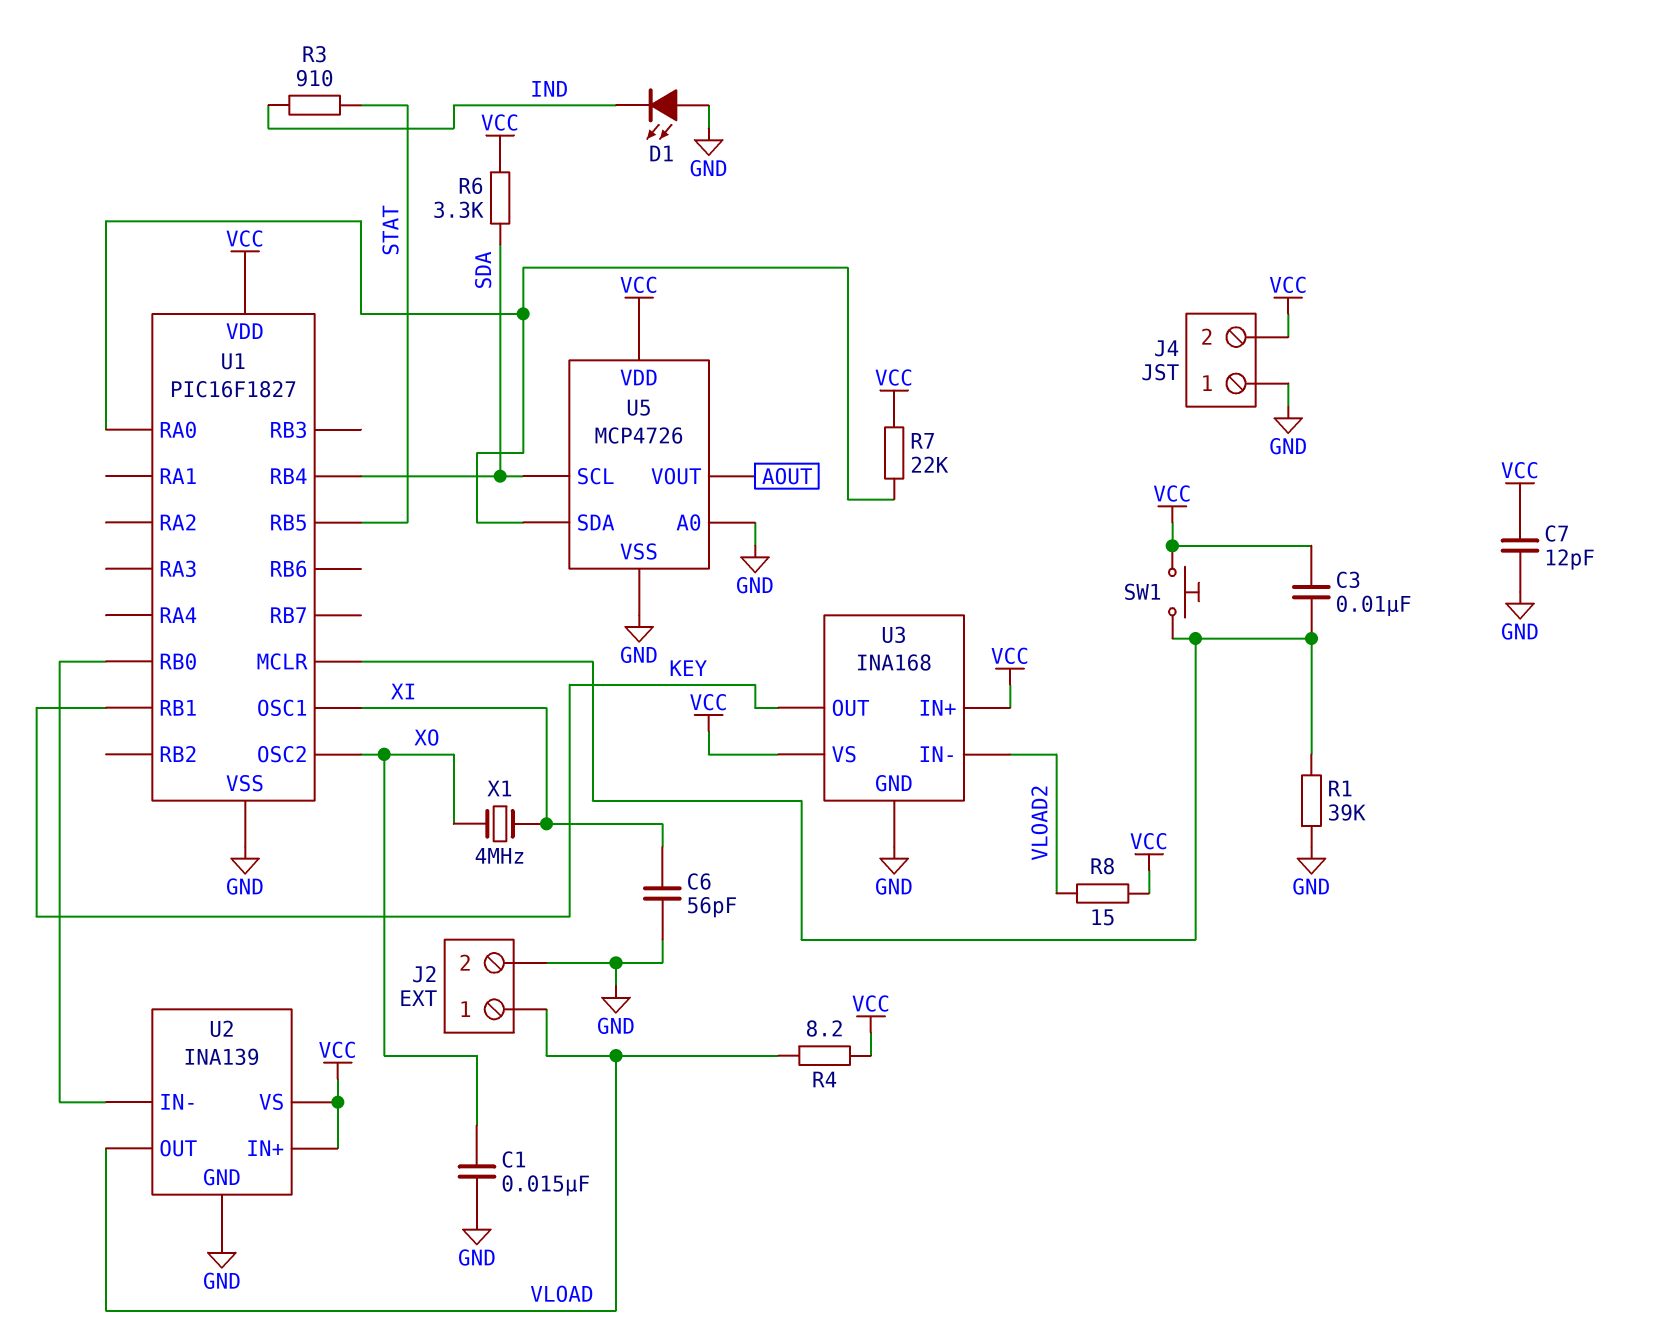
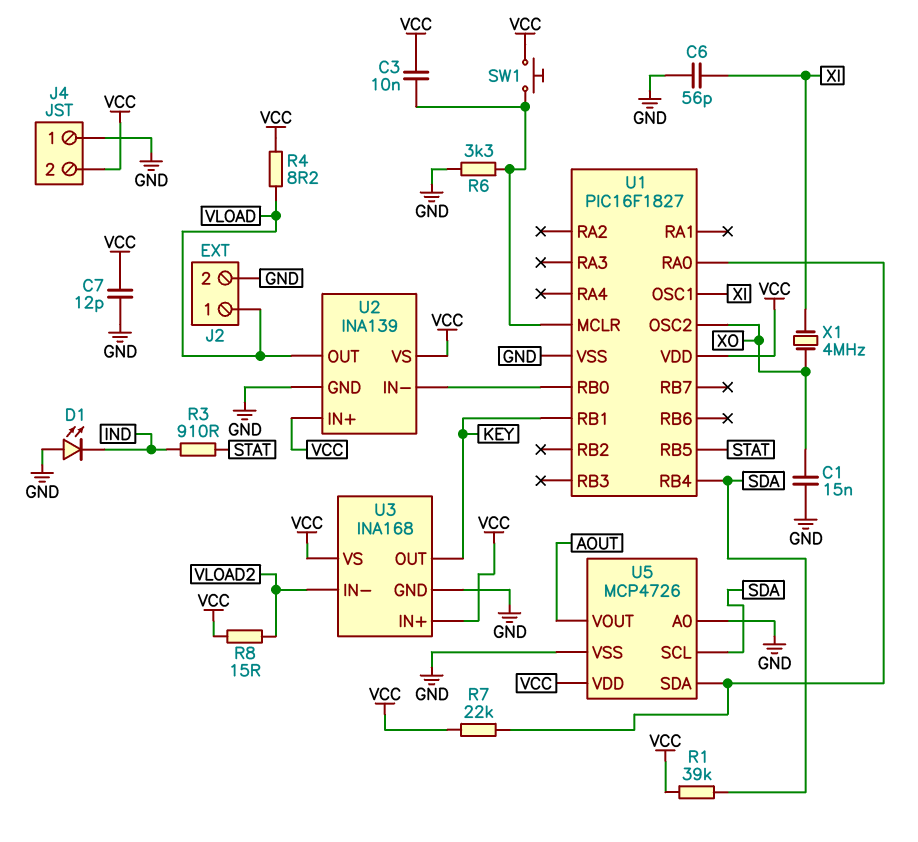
R1: 39k (GND, U1/MCLR) -> 39k (SDA, VCC)
R6: 3.3k (SDA, VCC) -> 3.3k (GND, U1/MCLR)

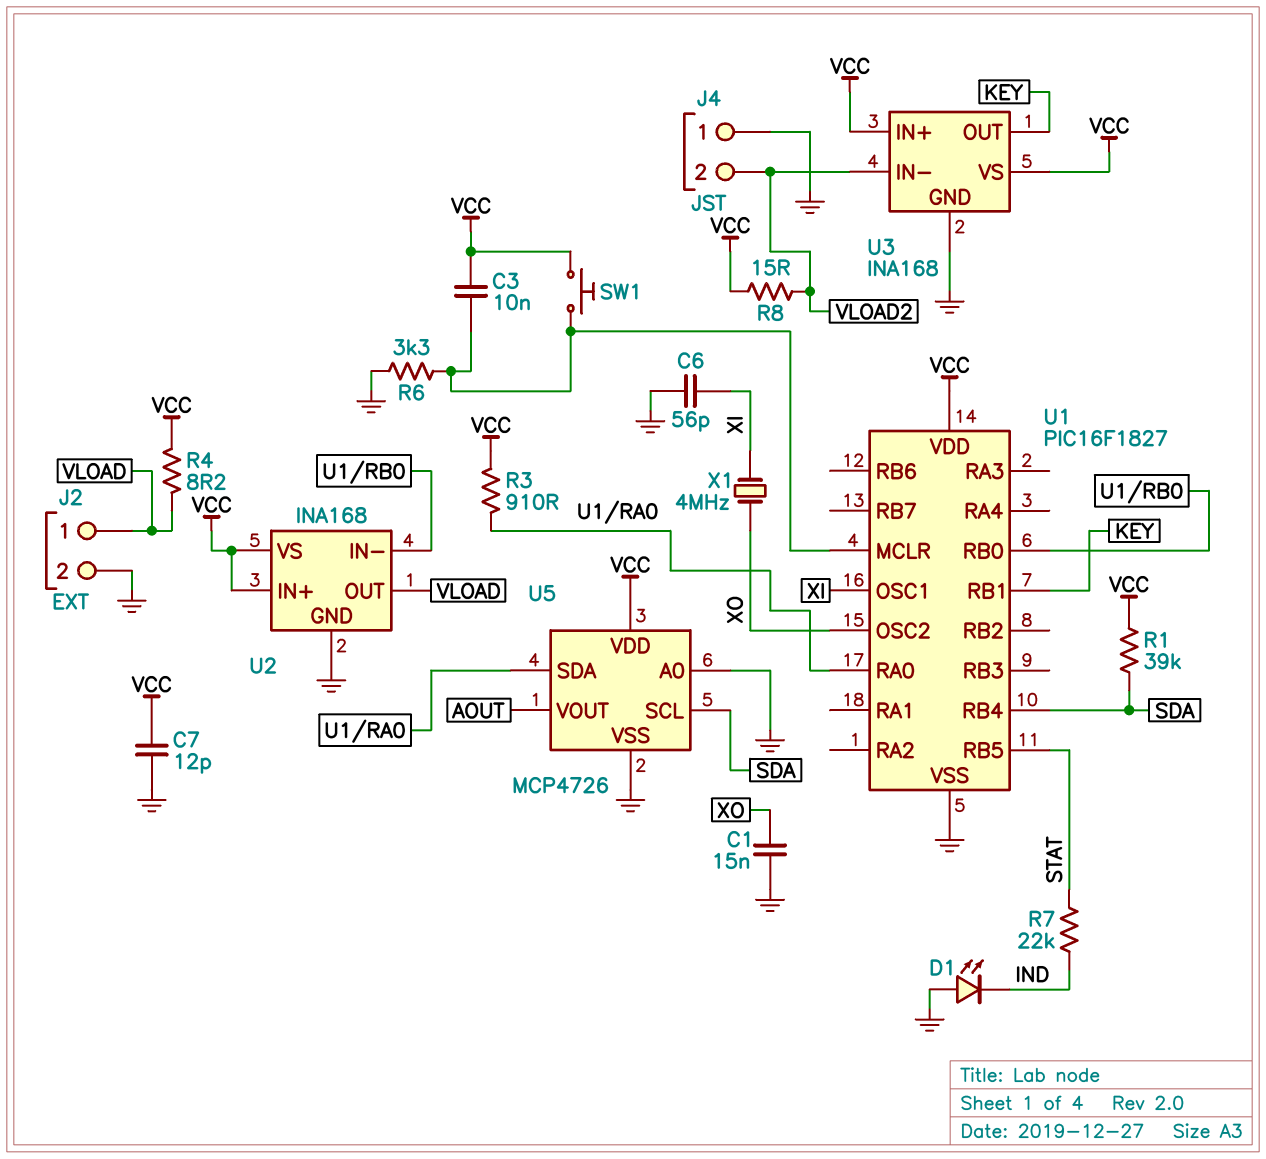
J4 pin 2: VCC -> VLOAD2
R3: 910 (IND, STAT) -> 910 (U1/RA0, VCC)
R7: 22k (U1/RA0, VCC) -> 22k (IND, STAT)
U2: INA139 -> INA168

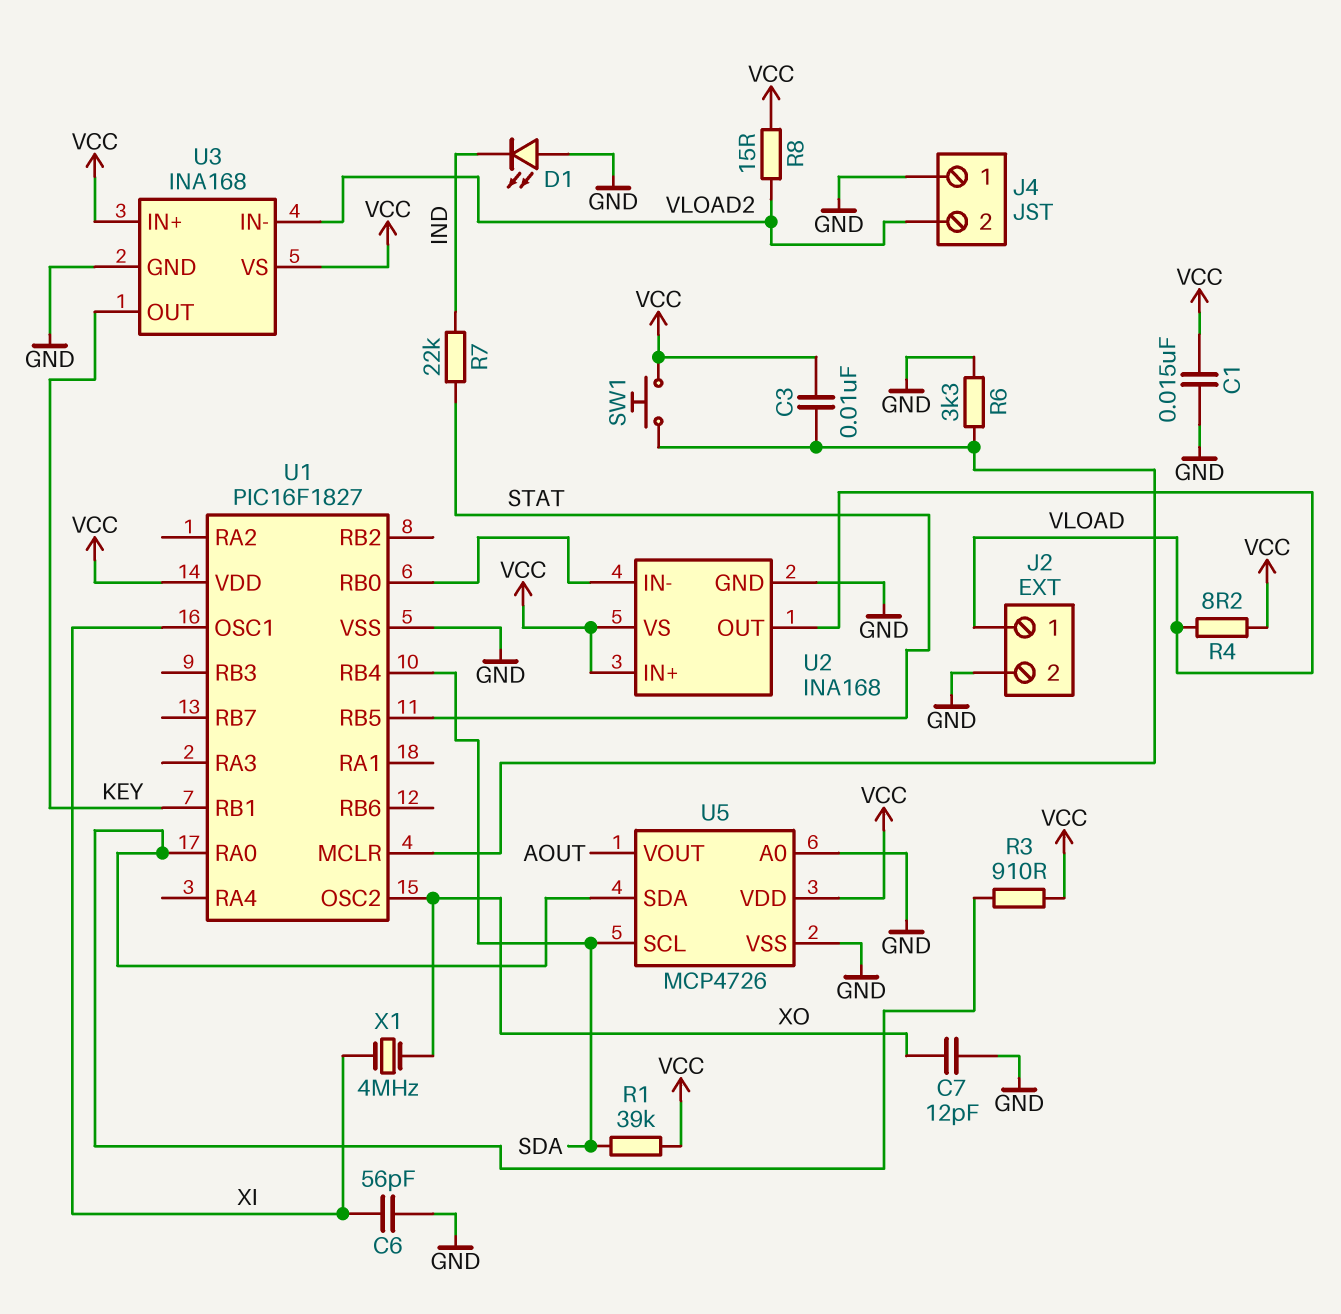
C1: 15nF (GND, XO) -> 15nF (GND, VCC)
C7: 12pF (GND, VCC) -> 12pF (GND, XO)

